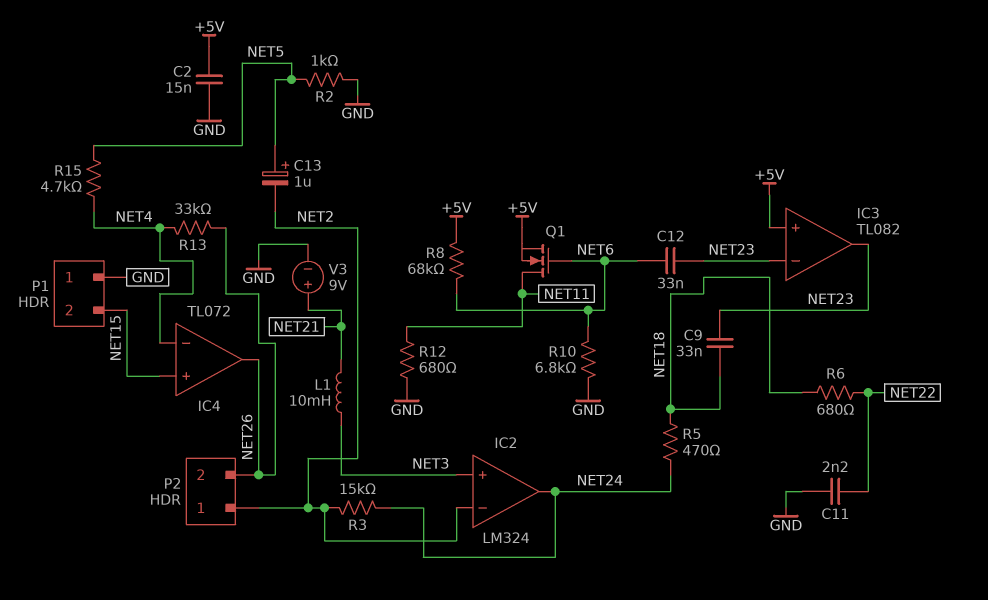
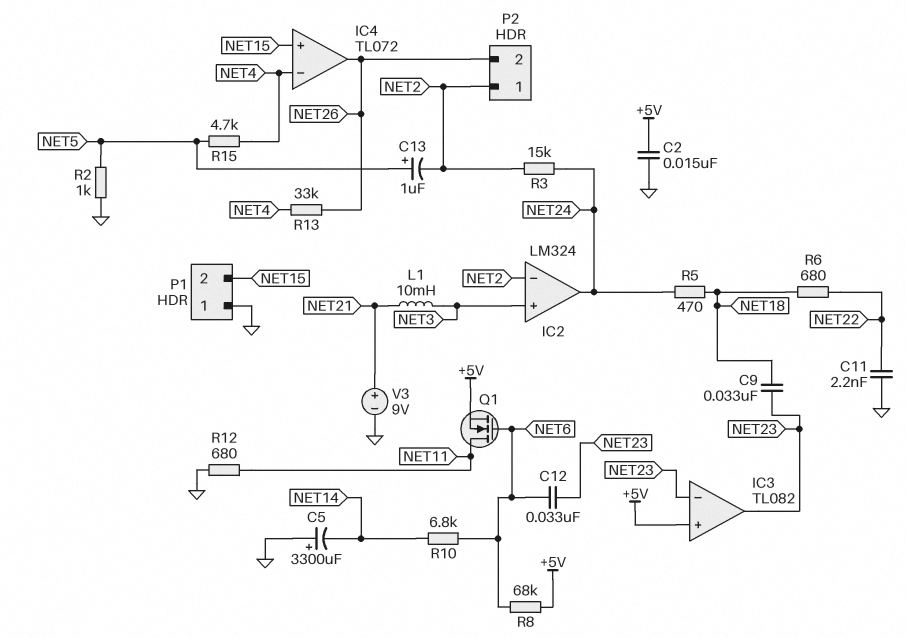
C5: none -> 3300uF (plus GND, minus NET14)
R10: 6.8k (GND, NET6) -> 6.8k (NET6, NET14)

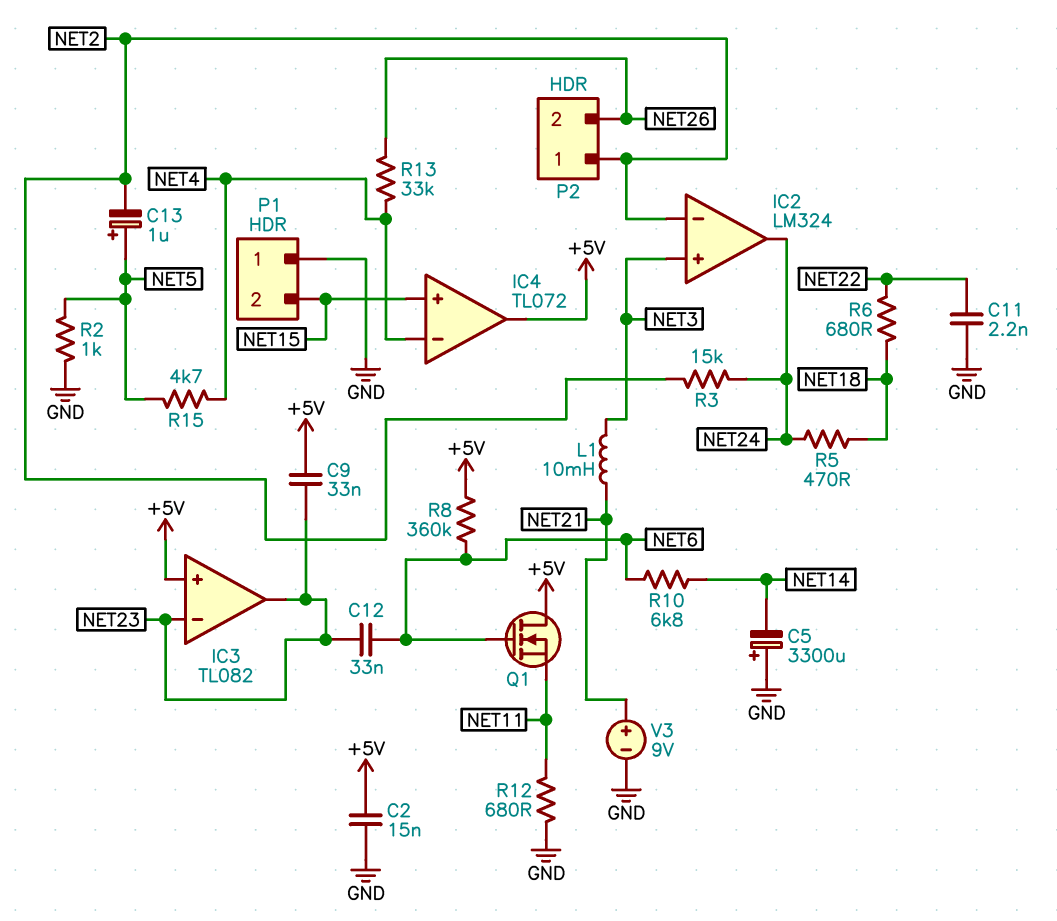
C9: 33nF (NET18, NET23) -> 33nF (+5V, NET23)
IC4 pin out: NET26 -> +5V
Q1: NMOS (G NET6, D NET11, S +5V) -> NMOS (G NET6, D +5V, S NET11)
R8: 68k (+5V, NET6) -> 360k (+5V, NET6)

